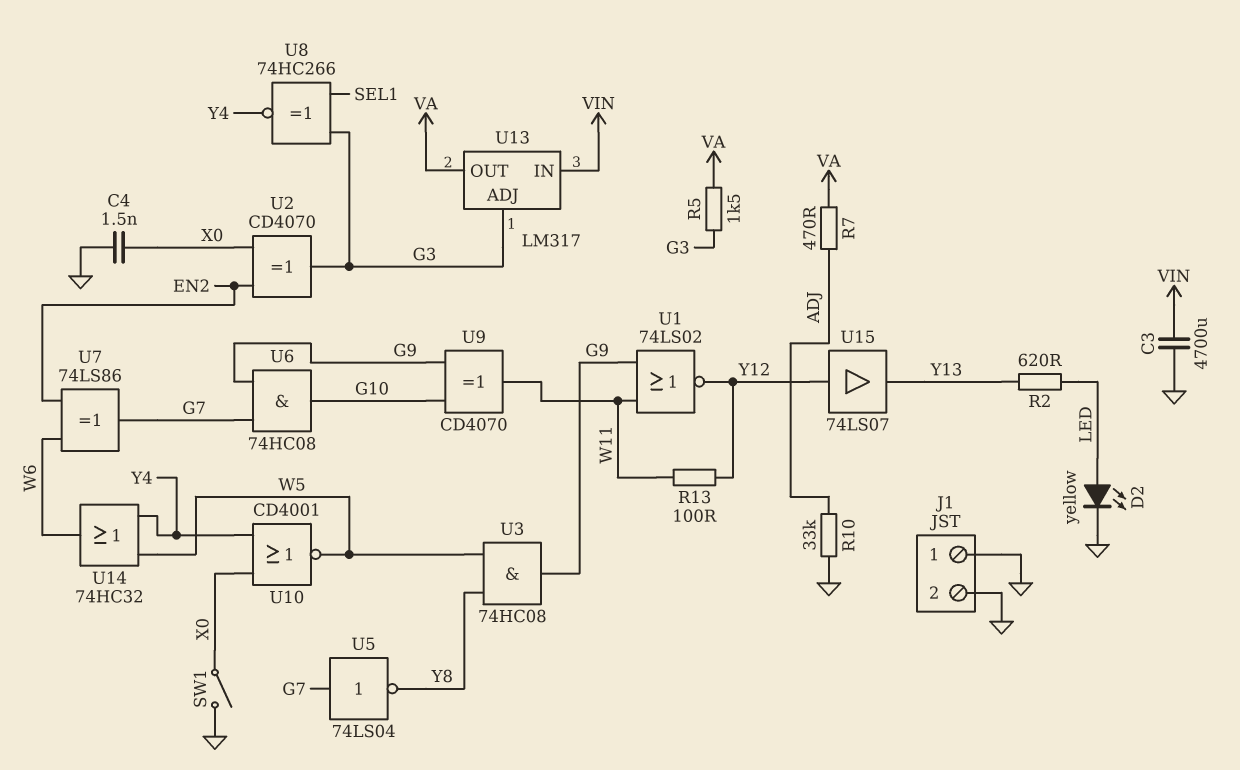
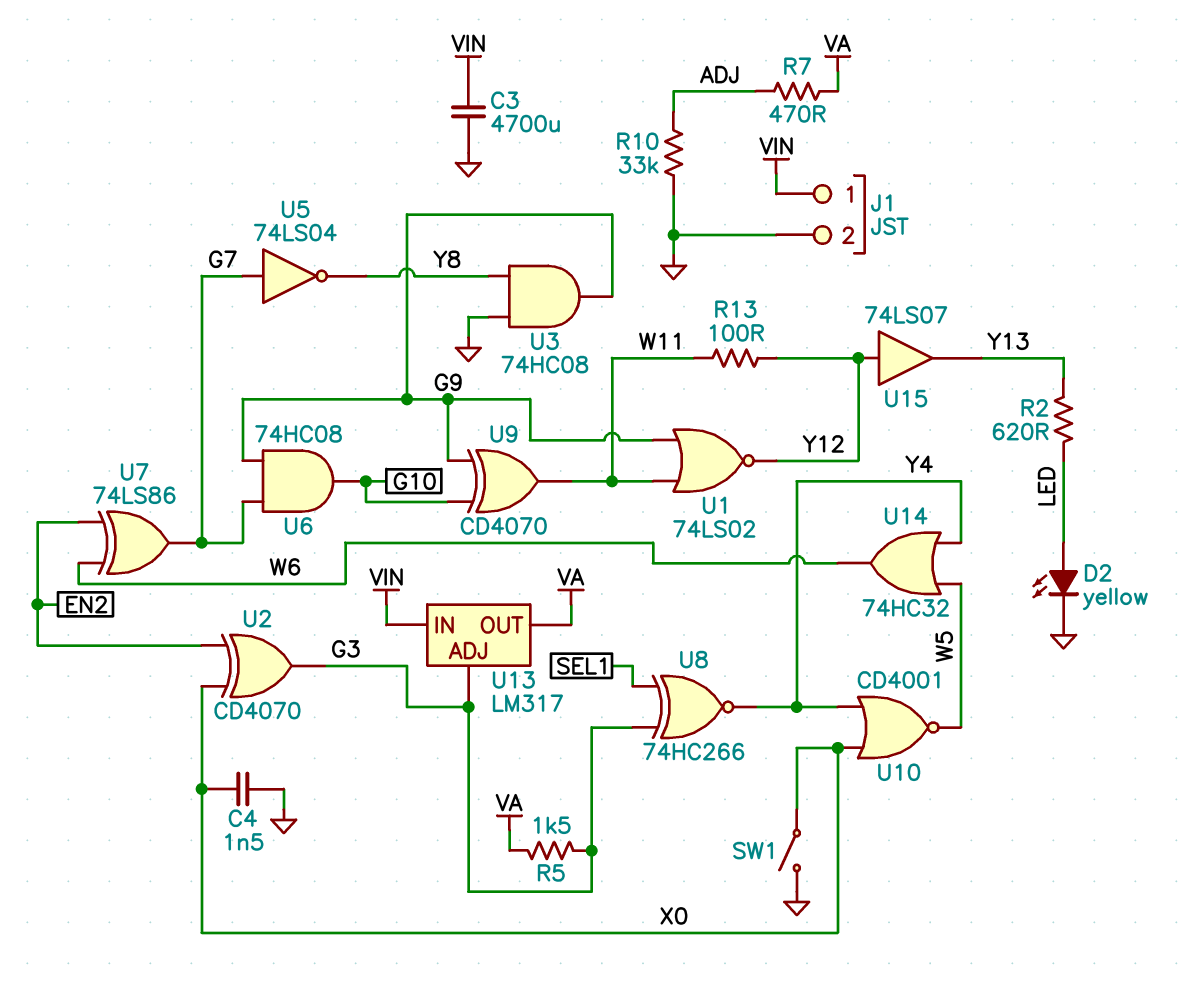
J1 pin 1: GND -> VIN
U3: AND 74HC08 (in W5, in Y8, out G9) -> AND 74HC08 (in GND, in Y8, out G9)

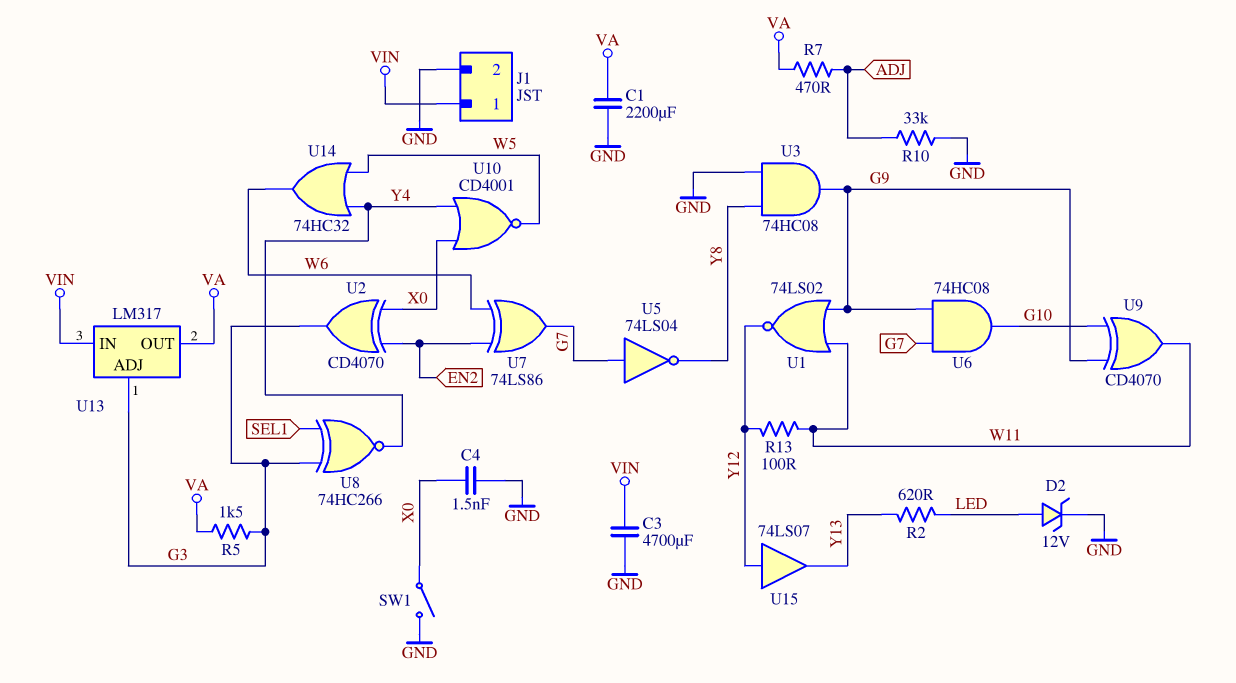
C1: none -> 2200uF (GND, VA)
D2: LED yellow (A LED, K GND) -> zener 12V (A LED, K GND)

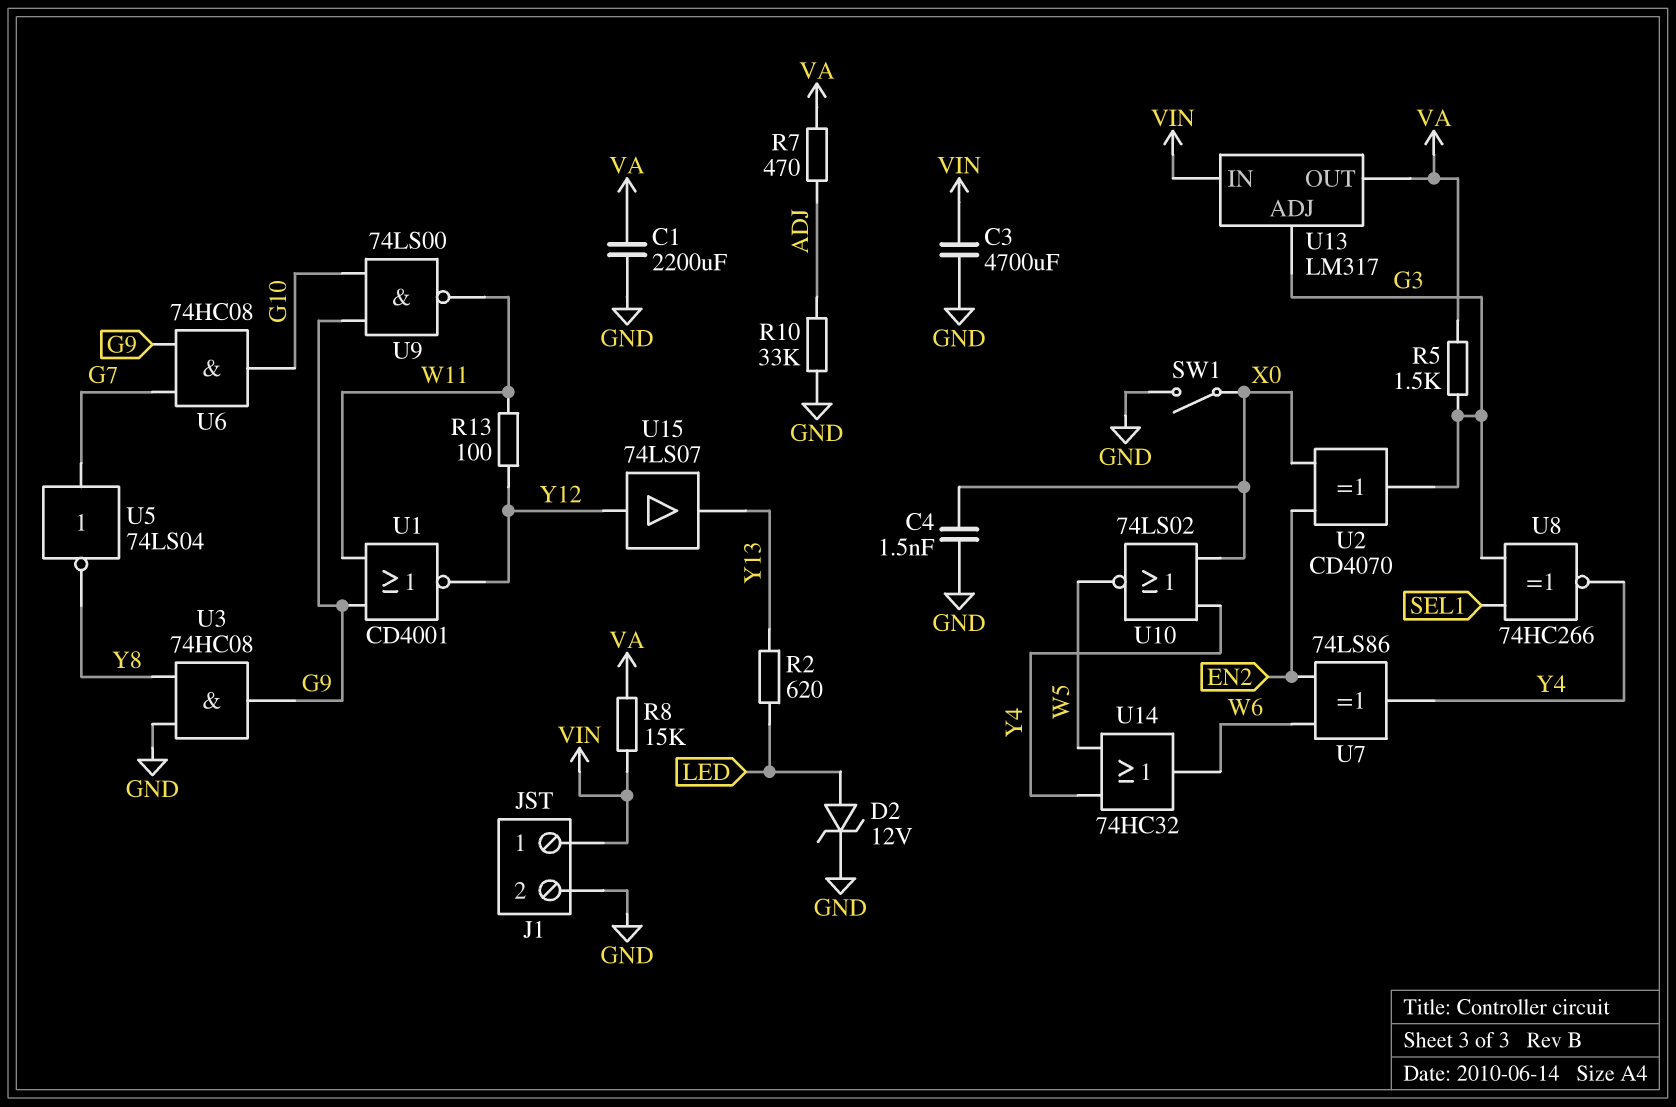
R8: none -> 15k (VA, VIN)
U1: NOR 74LS02 (in G9, in W11, out Y12) -> NOR CD4001 (in G9, in W11, out Y12)
U7: XOR 74LS86 (in EN2, in W6, out G7) -> XOR 74LS86 (in EN2, in W6, out Y4)
U9: XOR CD4070 (in G9, in G10, out W11) -> NAND 74LS00 (in G9, in G10, out W11)
U10: NOR CD4001 (in X0, in Y4, out W5) -> NOR 74LS02 (in X0, in Y4, out W5)

